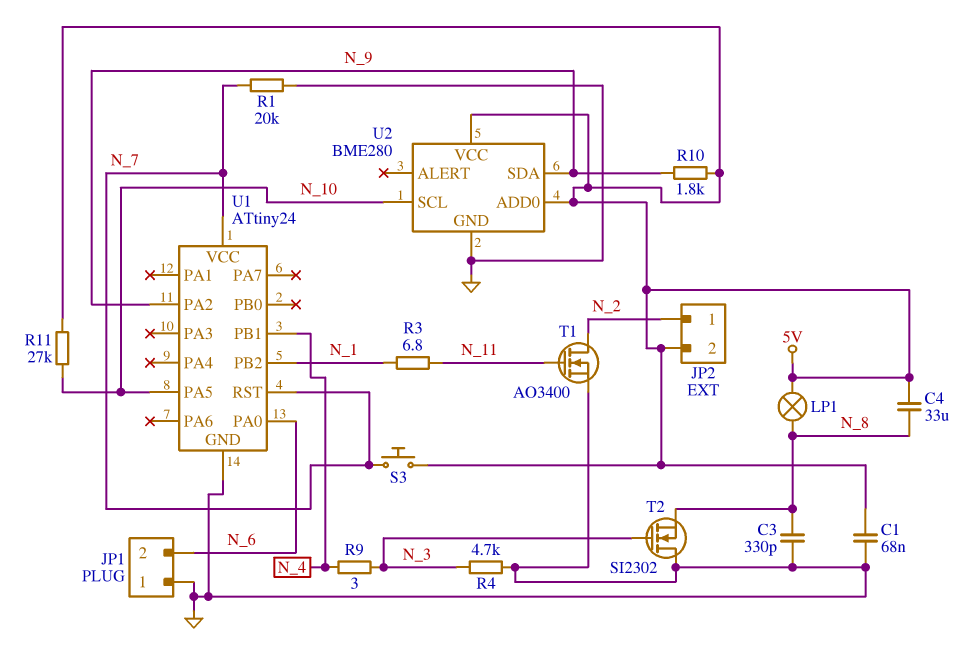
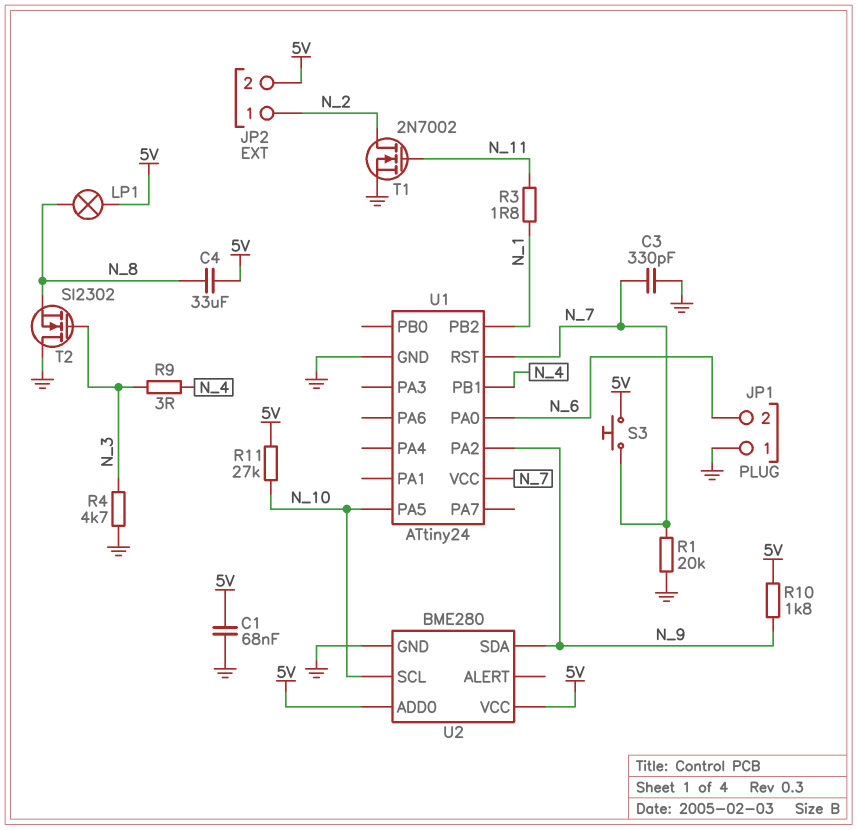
C3: 330pF (GND, N_8) -> 330pF (GND, N_7)
R3: 6.8 (N_1, N_11) -> 1.8 (N_1, N_11)
T1: NMOS AO3400 (G N_11, D N_2, S GND) -> NMOS 2N7002 (G N_11, D N_2, S GND)

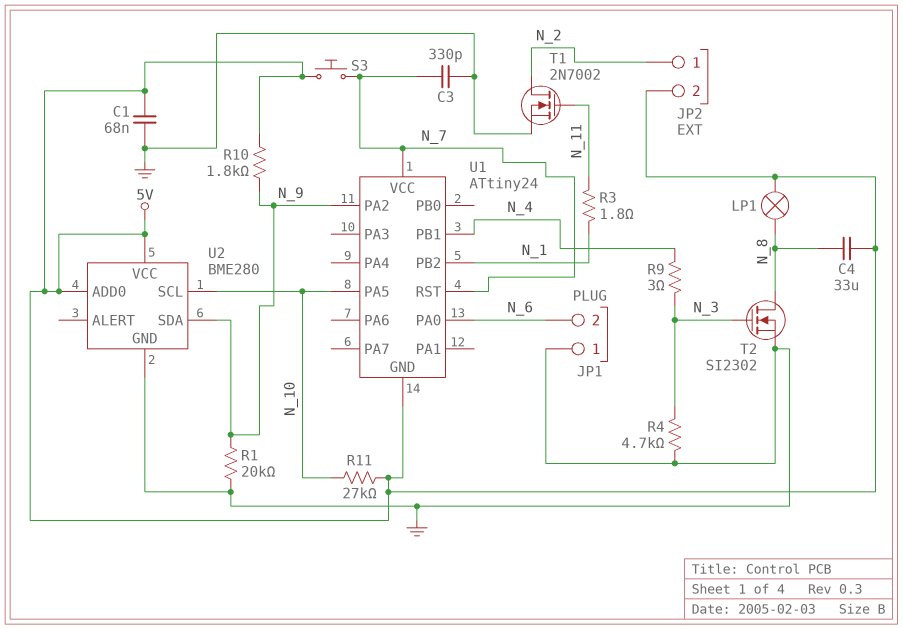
R1: 20k (GND, N_7) -> 20k (GND, N_9)
T2: NMOS SI2302 (G N_3, D GND, S N_8) -> NMOS SI2302 (G N_3, D N_8, S GND)
U1 pin GND: GND -> 5V

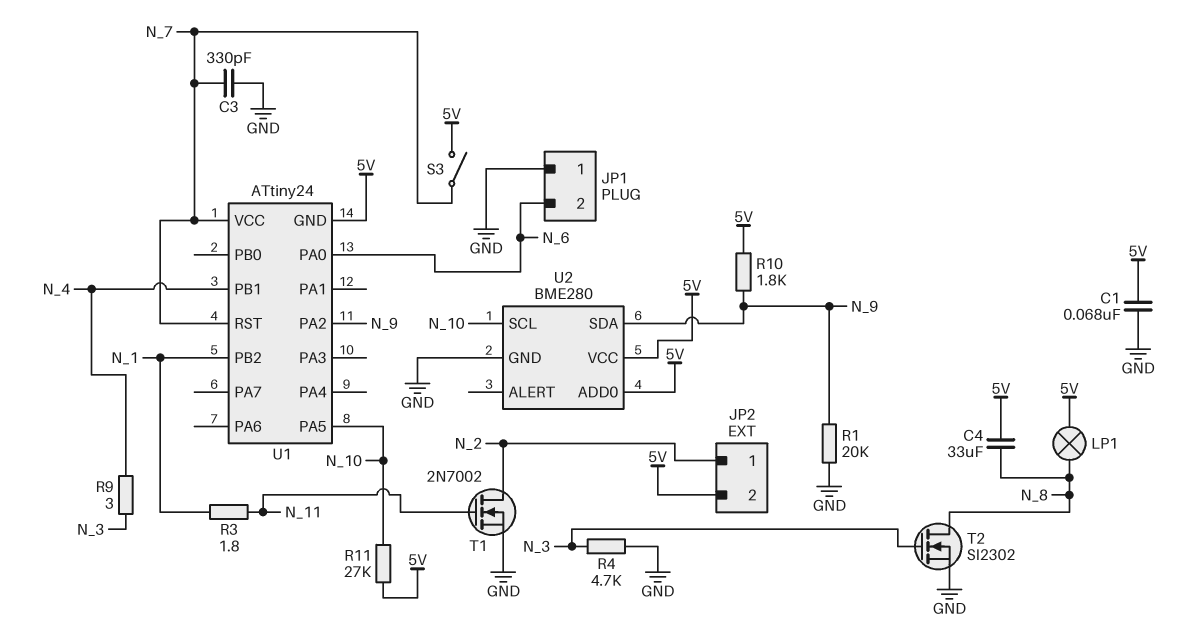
S3: button (5V, N_7) -> switch (5V, N_7)

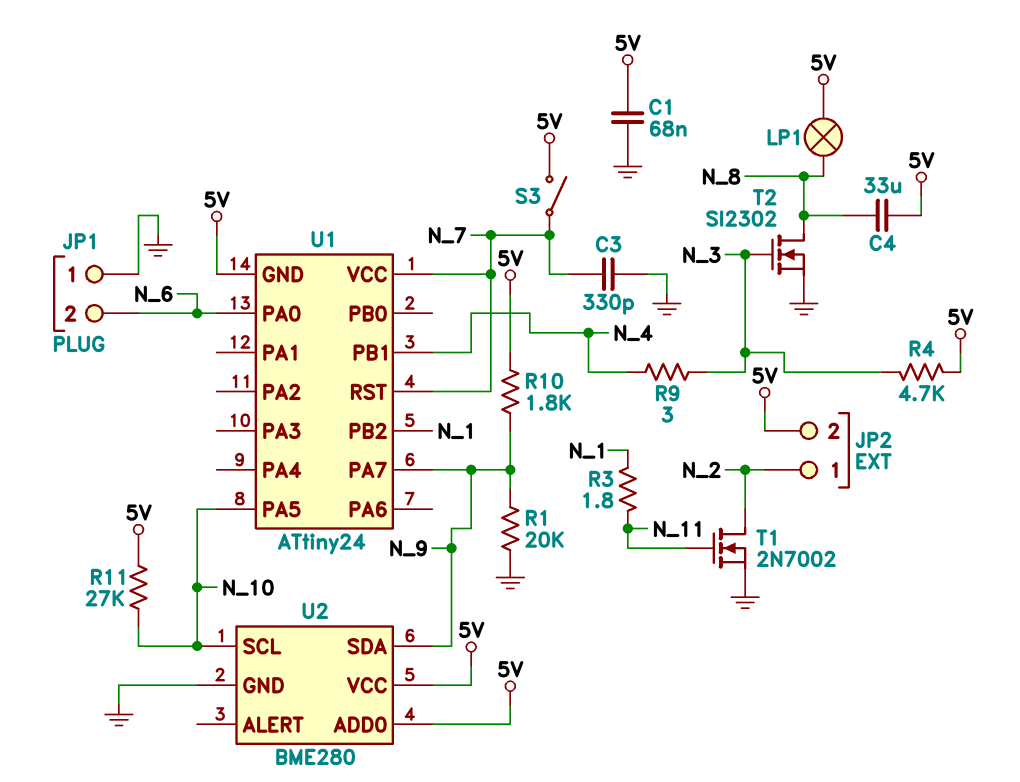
R4: 4.7k (GND, N_3) -> 4.7k (5V, N_3)
U1 pin PA2: N_9 -> none
U1 pin PA7: none -> N_9

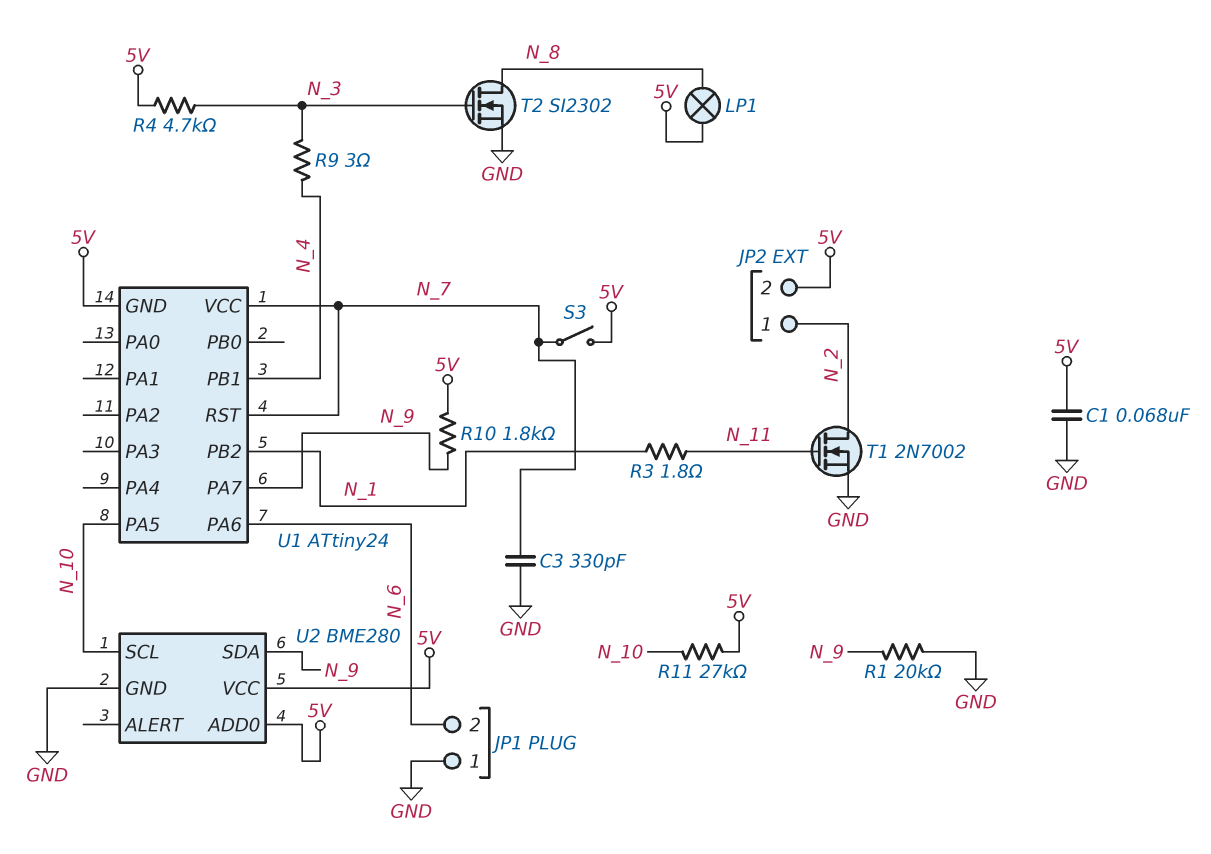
C4: 33uF (5V, N_8) -> none
U1 pin PA0: N_6 -> none
U1 pin PA6: none -> N_6

